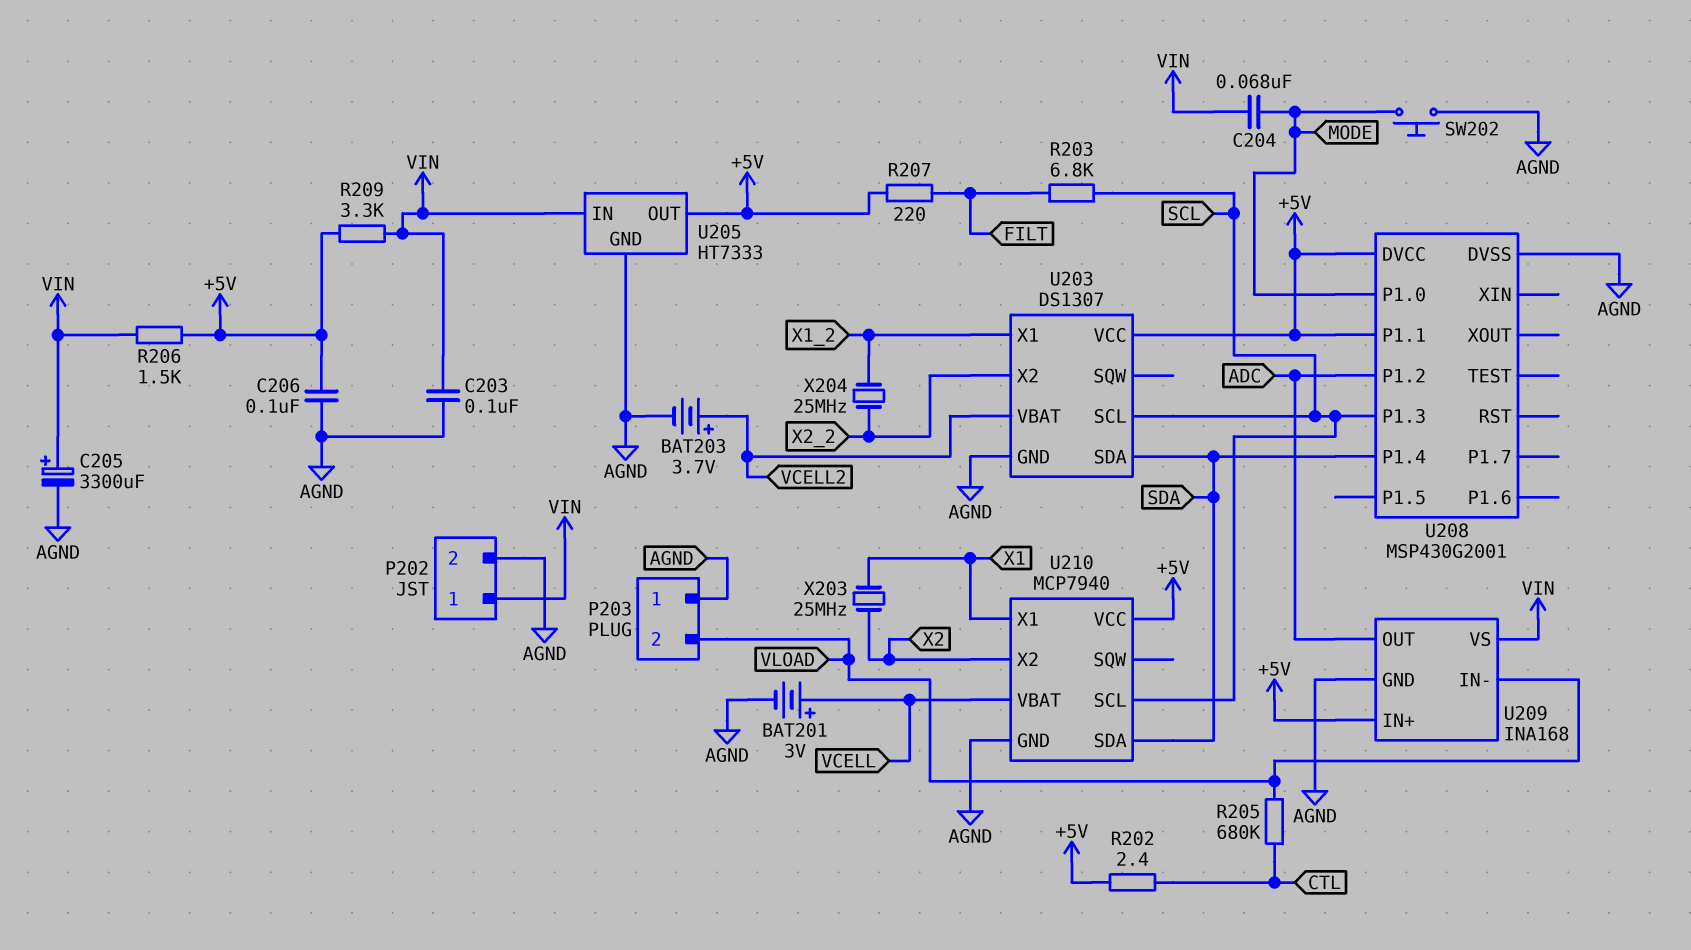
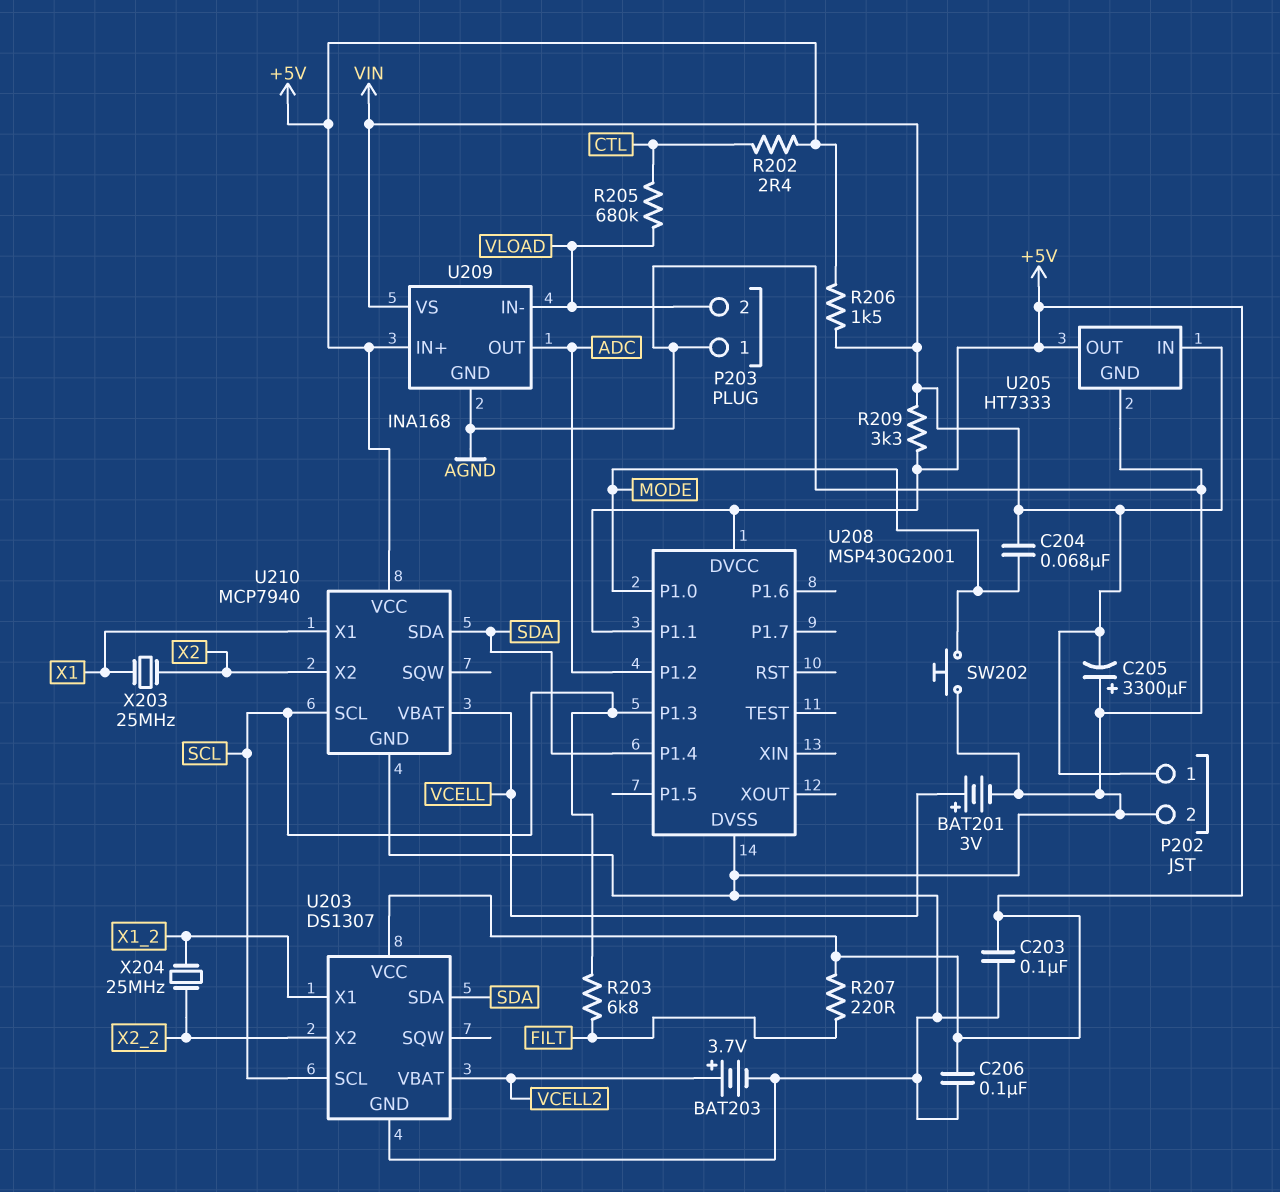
C203: 100nF (AGND, VIN) -> 100nF (+5V, AGND)
C205: 3300uF (plus VIN, minus AGND) -> 3300uF (plus AGND, minus VIN)

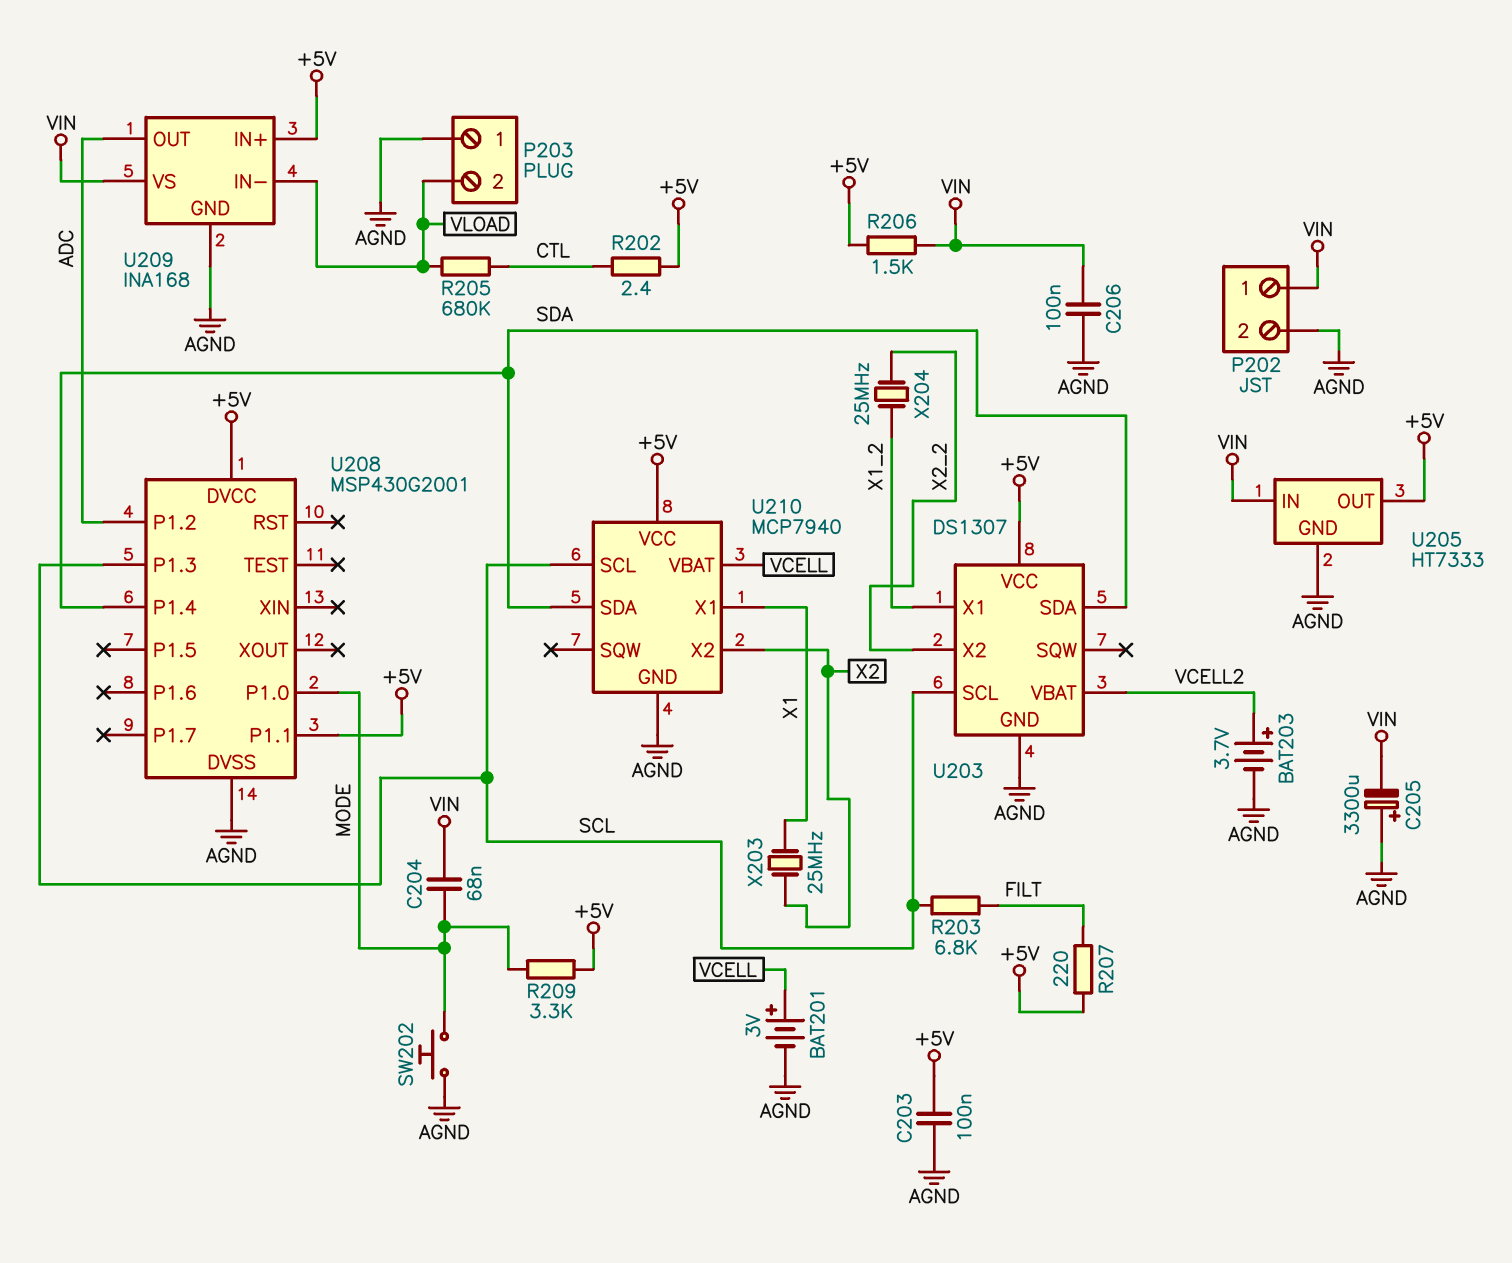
C206: 100nF (+5V, AGND) -> 100nF (AGND, VIN)
R209: 3.3k (+5V, VIN) -> 3.3k (+5V, MODE)

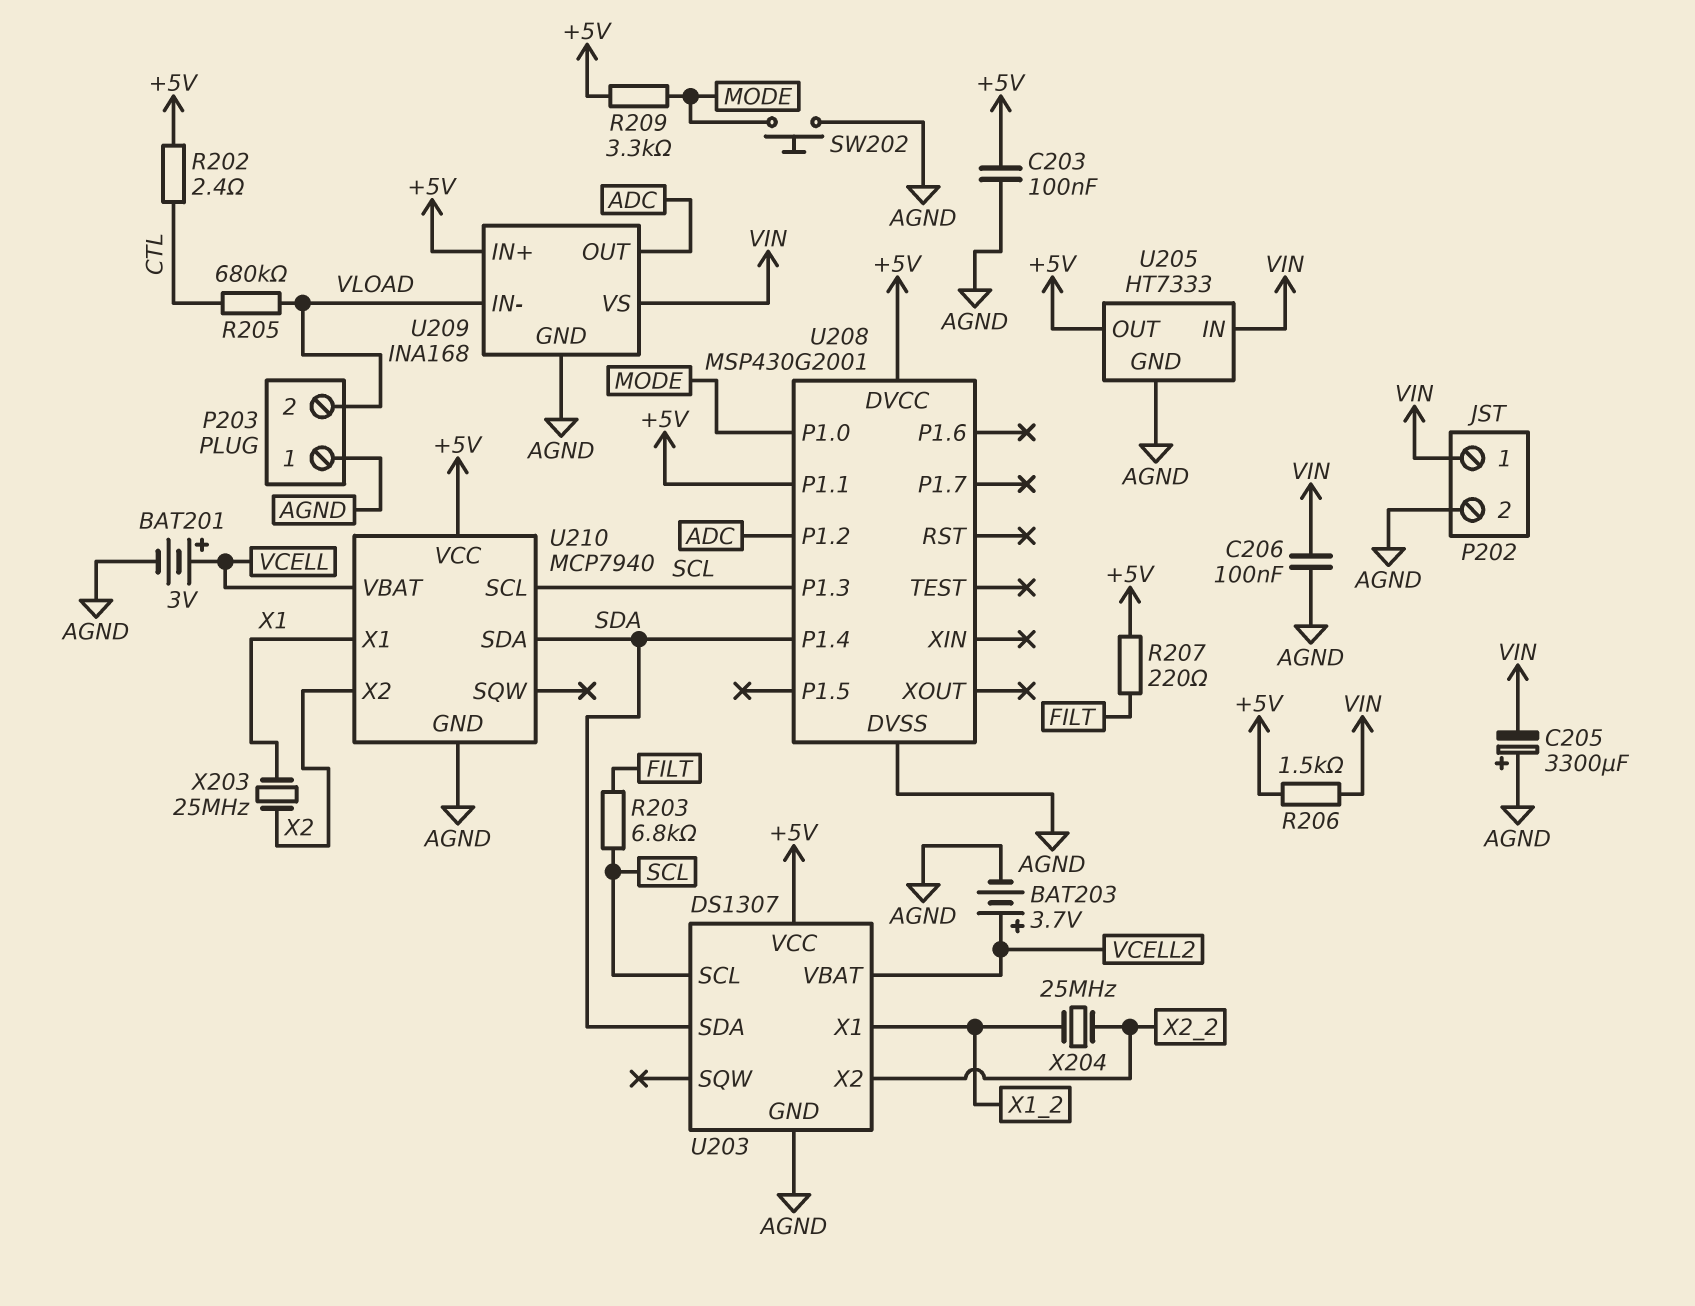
C204: 68nF (MODE, VIN) -> none

